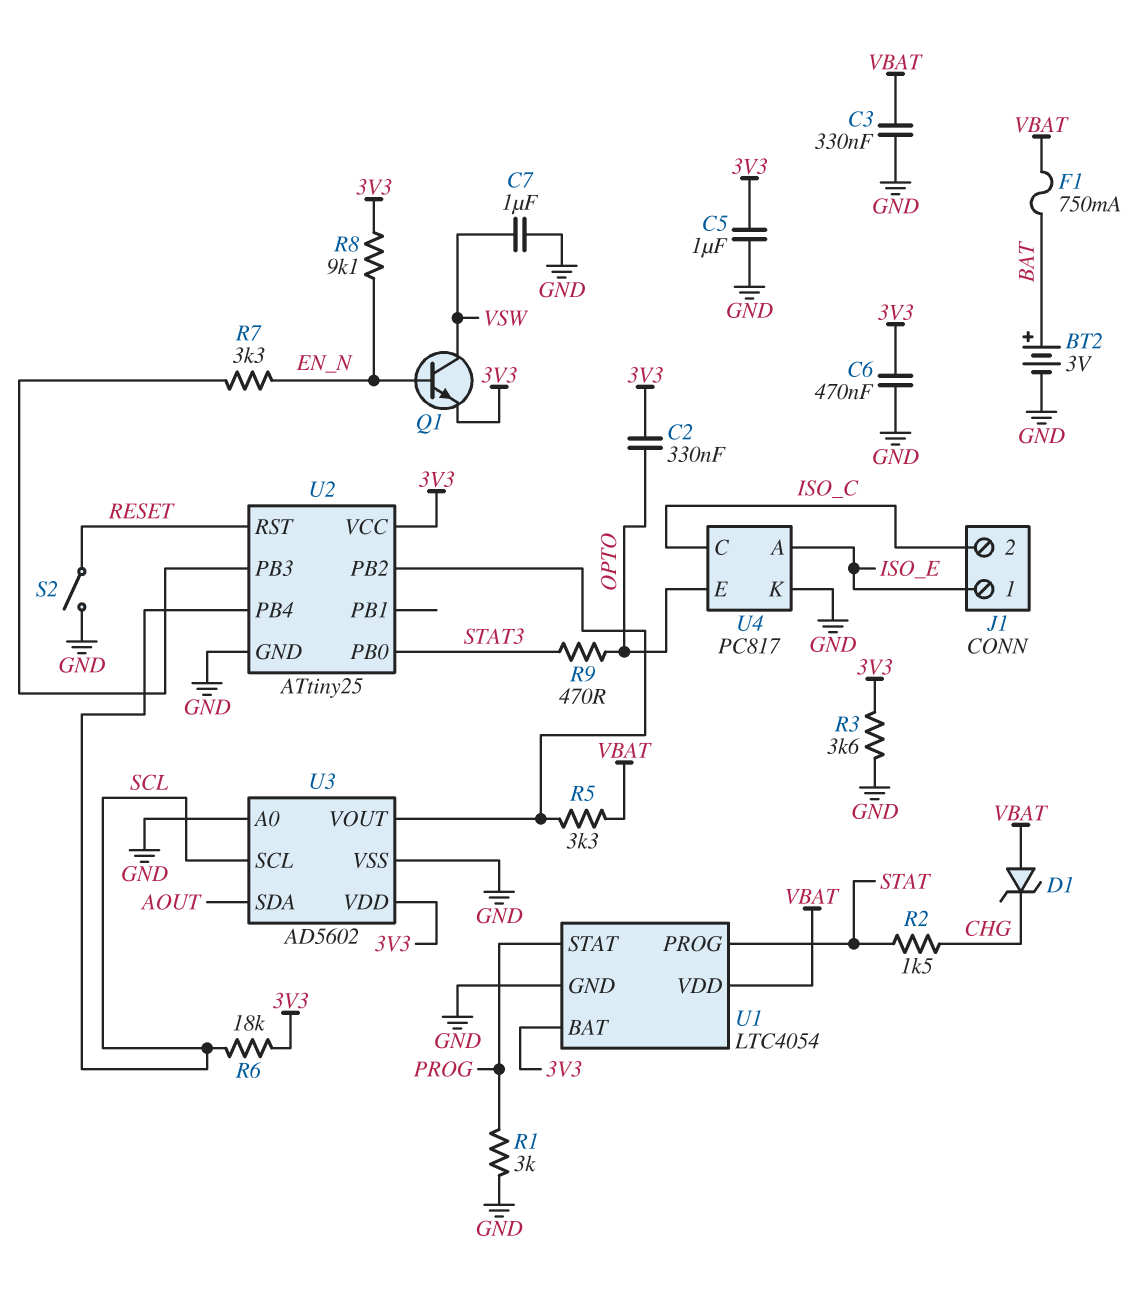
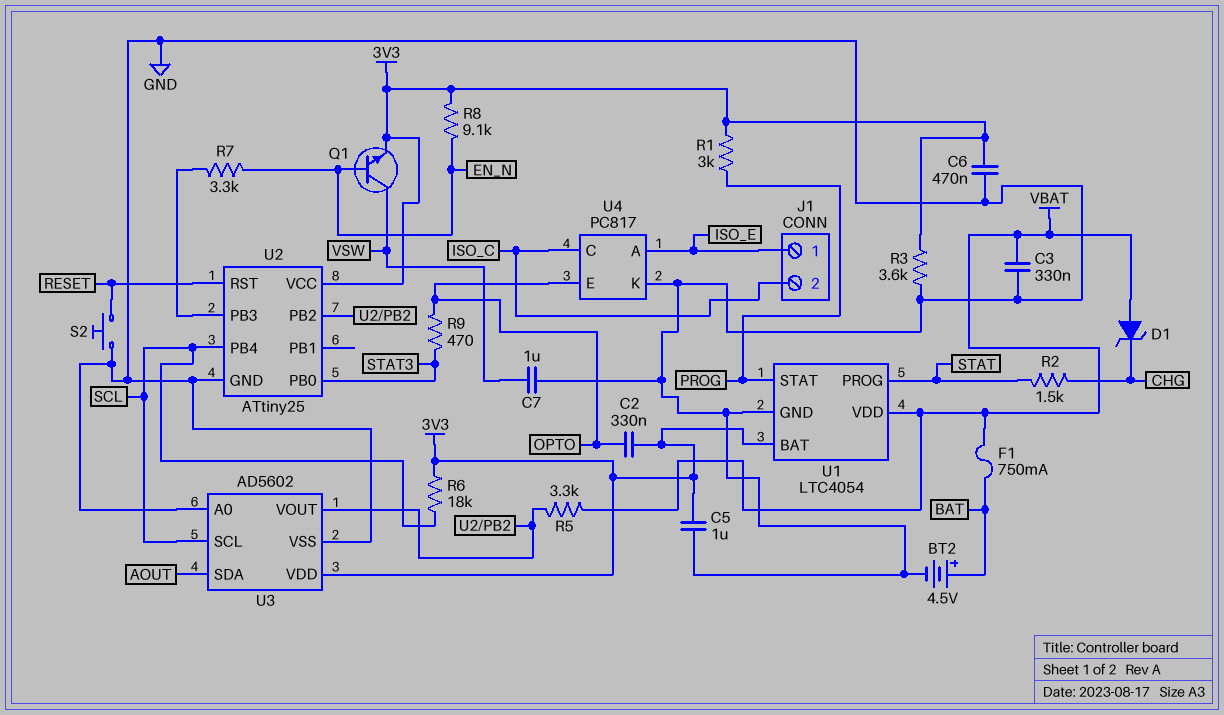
BT2: 3V (plus BAT, minus GND) -> 4.5V (plus BAT, minus GND)
R1: 3k (GND, PROG) -> 3k (3V3, PROG)
S2: switch (GND, RESET) -> button (GND, RESET)

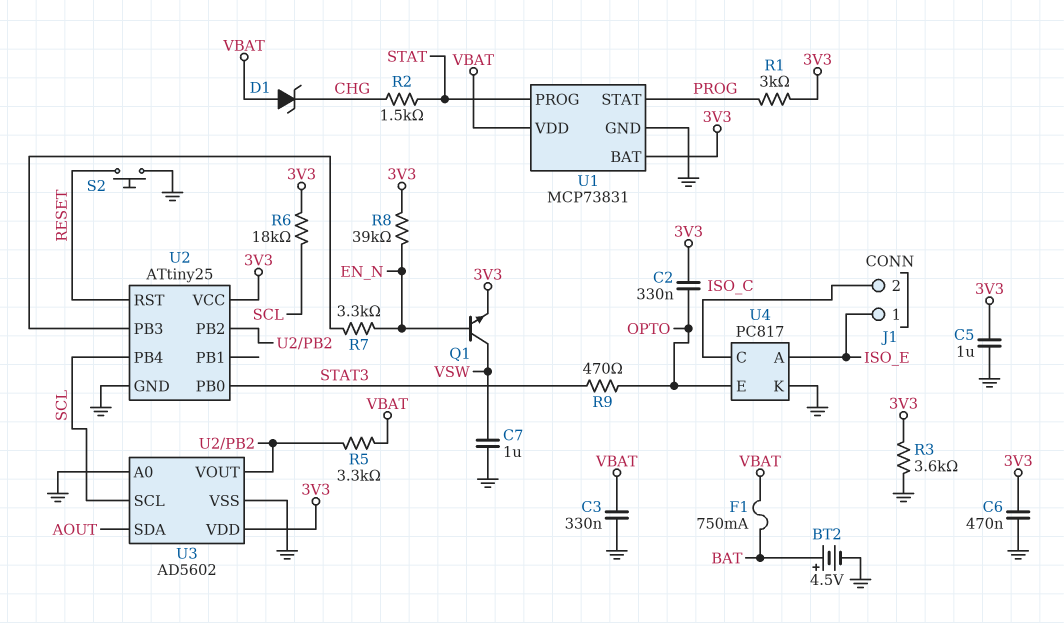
R8: 9.1k (3V3, EN_N) -> 39k (3V3, EN_N)
U1: LTC4054 -> MCP73831

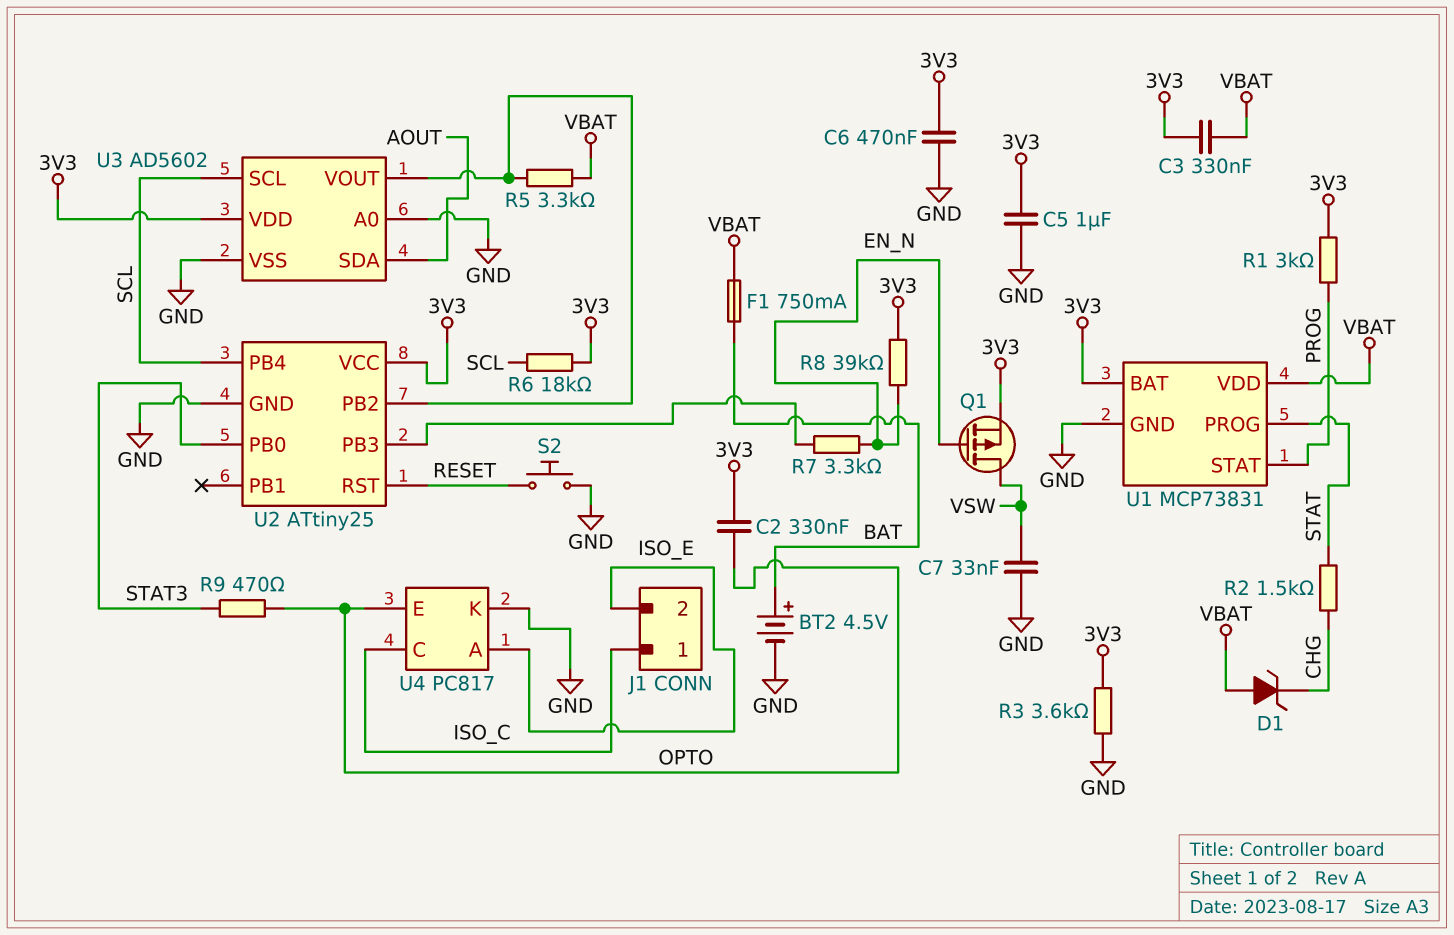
C3: 330nF (GND, VBAT) -> 330nF (3V3, VBAT)
C7: 1uF (GND, VSW) -> 33nF (GND, VSW)
J1 pin 1: ISO_E -> ISO_C
J1 pin 2: ISO_C -> ISO_E
Q1: NPN (B EN_N, C VSW, E 3V3) -> PMOS (G EN_N, D VSW, S 3V3)

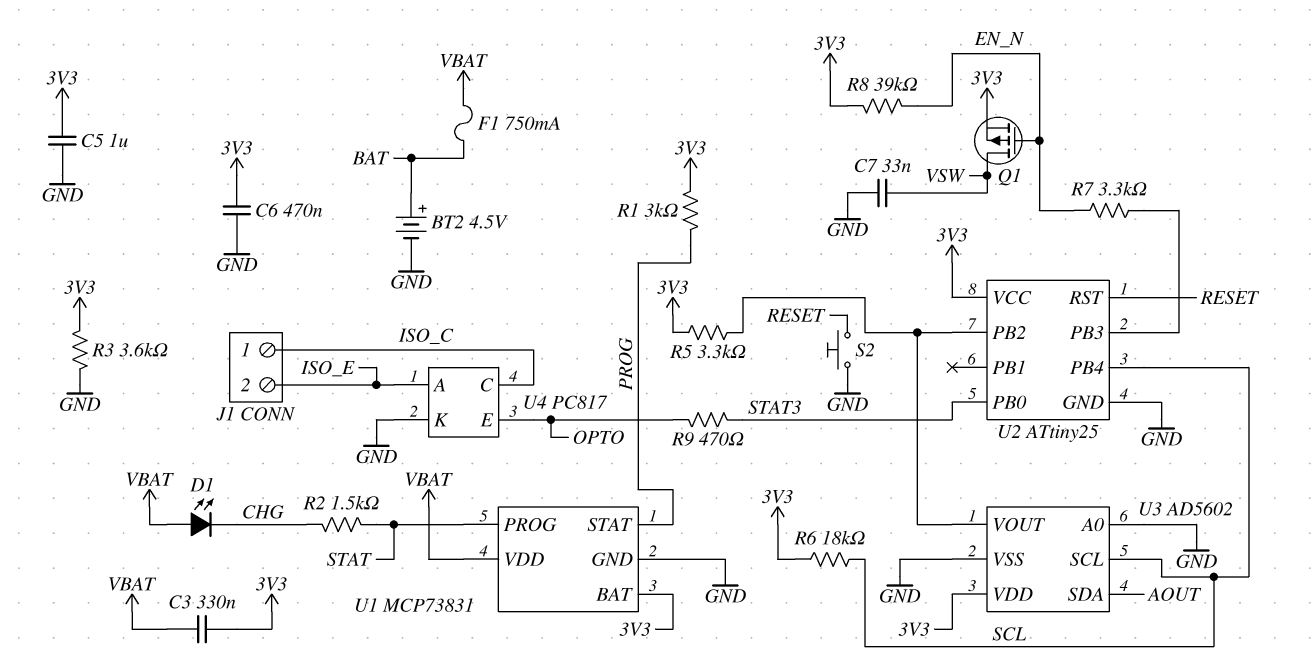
C2: 330nF (3V3, OPTO) -> none
D1: zener (A VBAT, K CHG) -> LED (A VBAT, K CHG)
R5: 3.3k (U2/PB2, VBAT) -> 3.3k (3V3, U2/PB2)

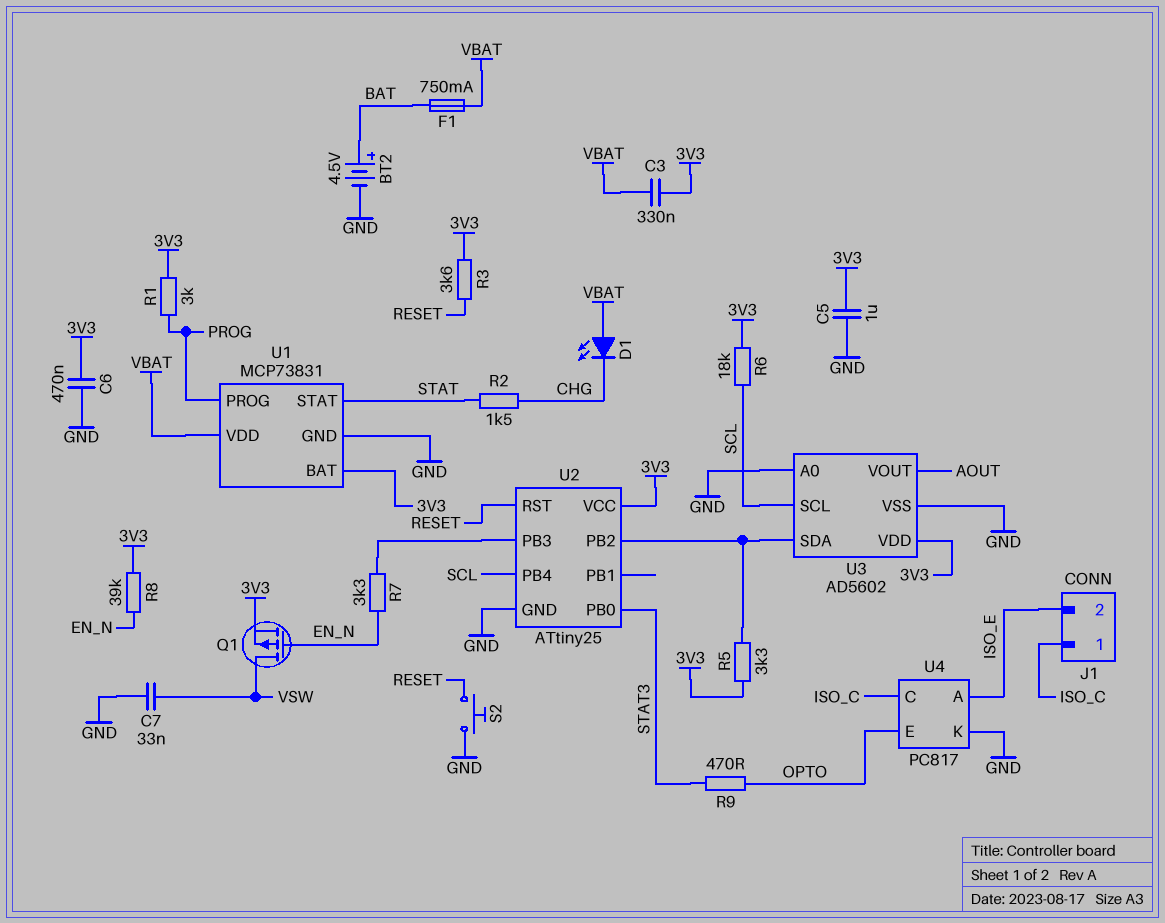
R3: 3.6k (3V3, GND) -> 3.6k (3V3, RESET)
U1 pin PROG: STAT -> PROG
U1 pin STAT: PROG -> STAT
U3 pin SDA: AOUT -> U2/PB2
U3 pin VOUT: U2/PB2 -> AOUT

